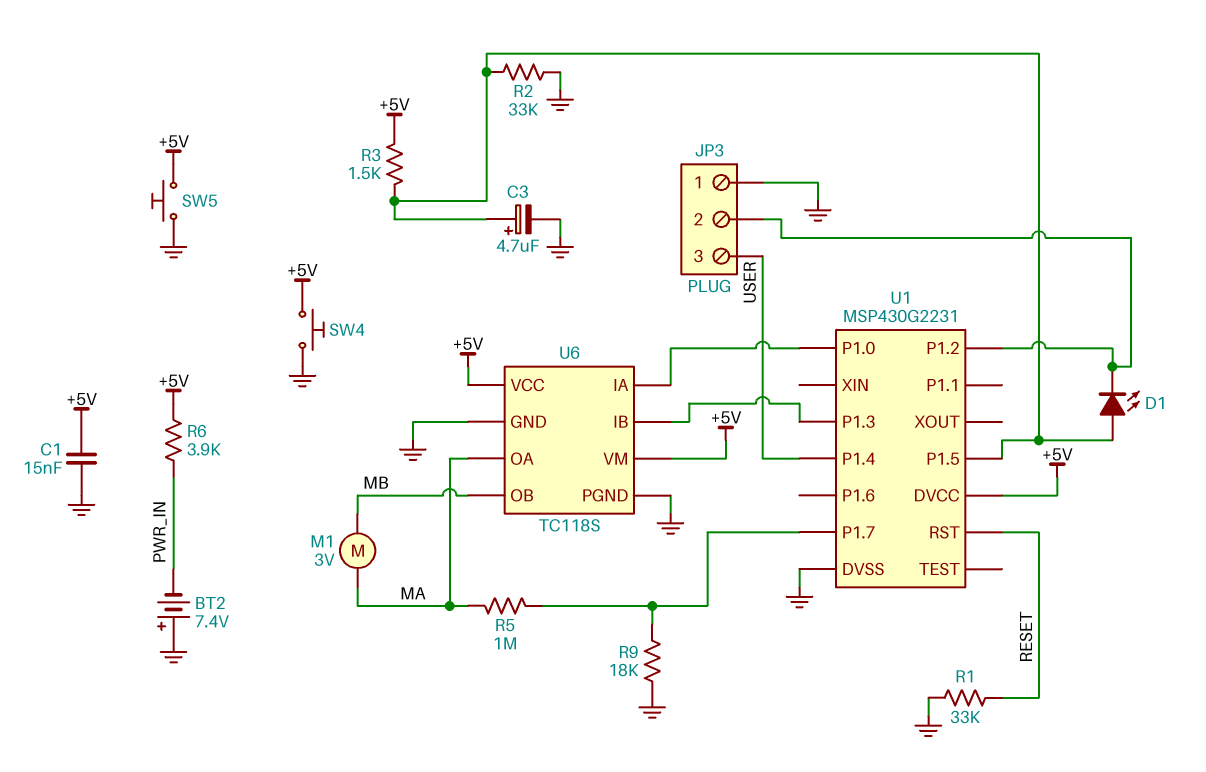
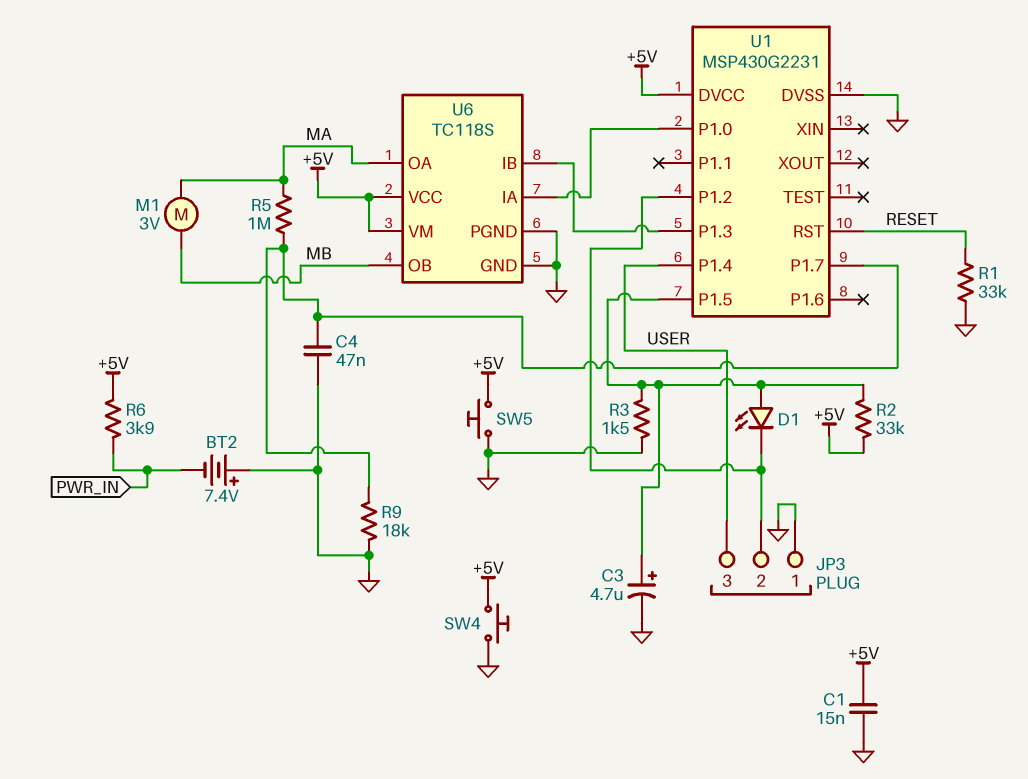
C4: none -> 47nF (GND, U1/P1.7)
R2: 33k (GND, U1/P1.5) -> 33k (+5V, U1/P1.5)
R3: 1.5k (+5V, U1/P1.5) -> 1.5k (GND, U1/P1.5)

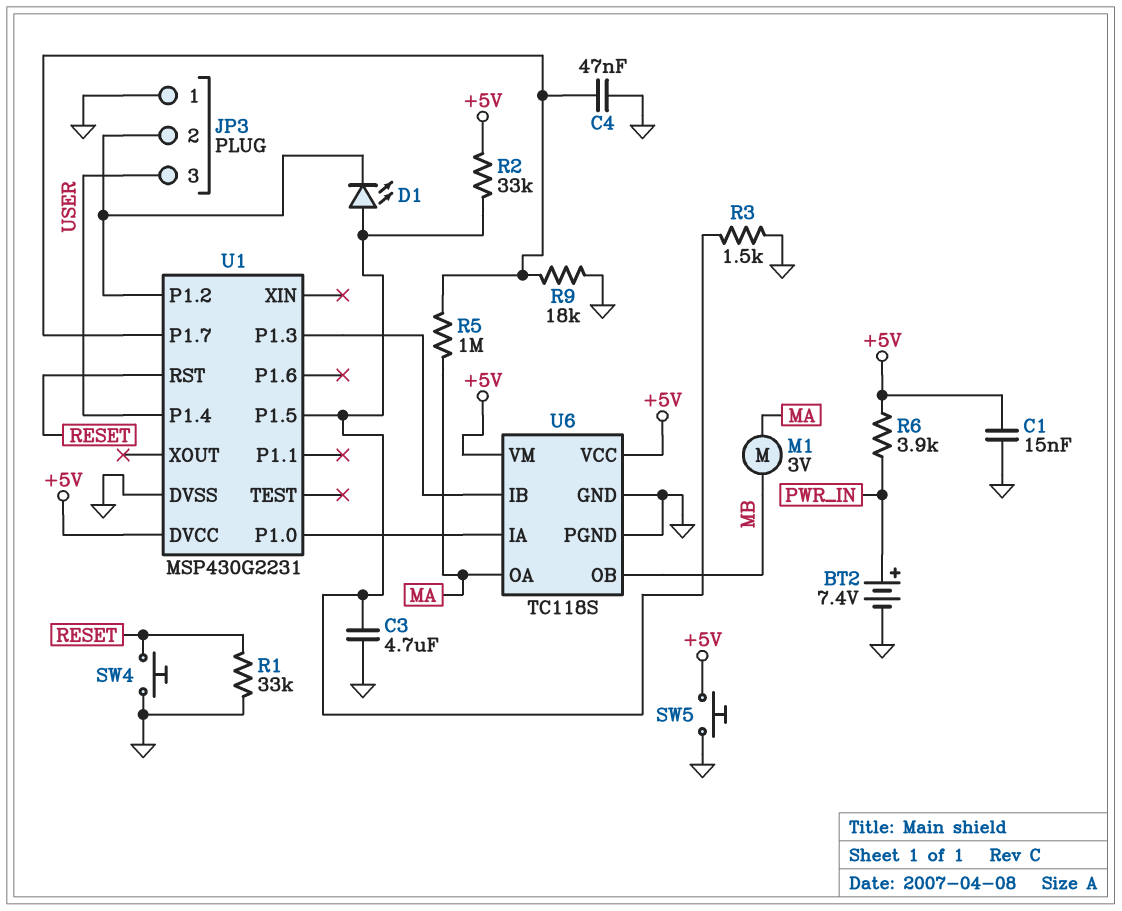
BT2: 7.4V (plus GND, minus PWR_IN) -> 7.4V (plus PWR_IN, minus GND)
C3: 4.7uF (plus U1/P1.5, minus GND) -> 4.7uF (GND, U1/P1.5)
SW4: button (+5V, GND) -> button (GND, RESET)

